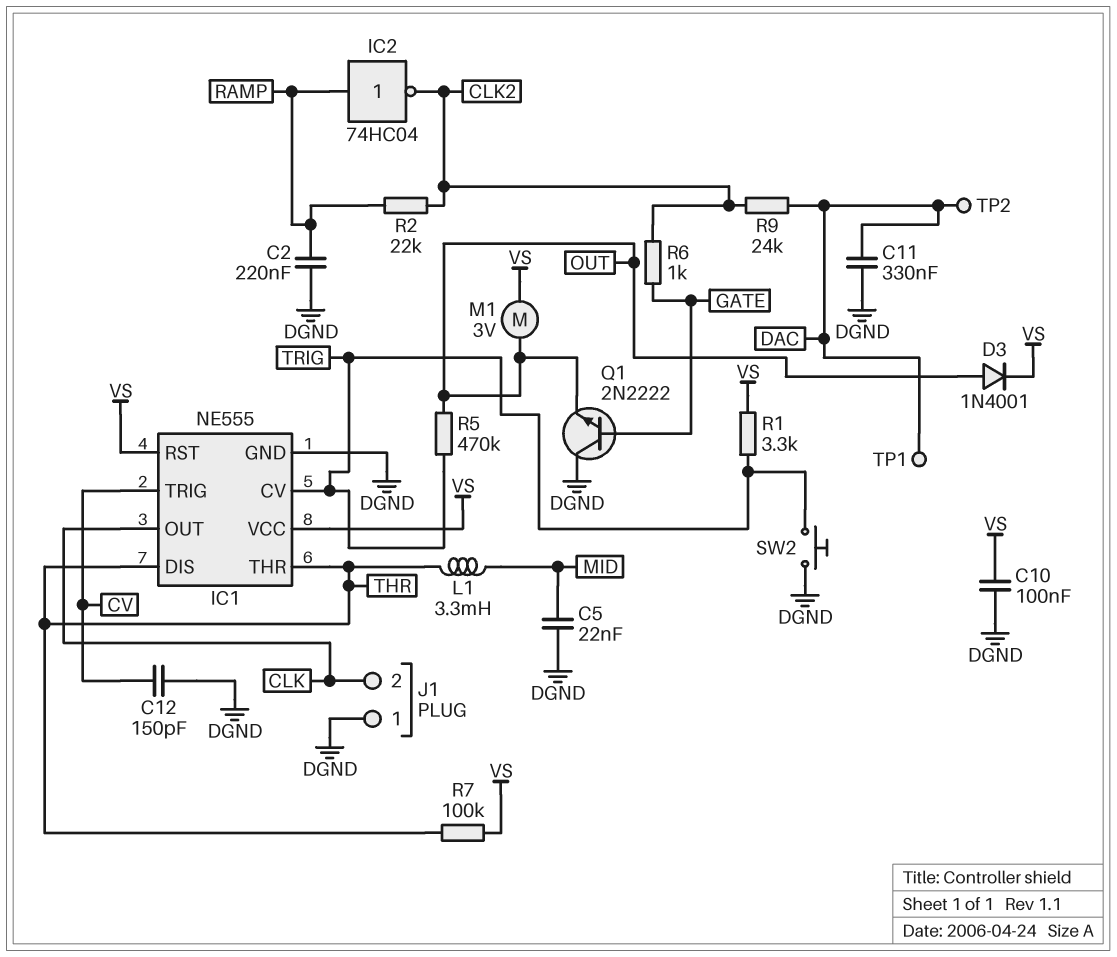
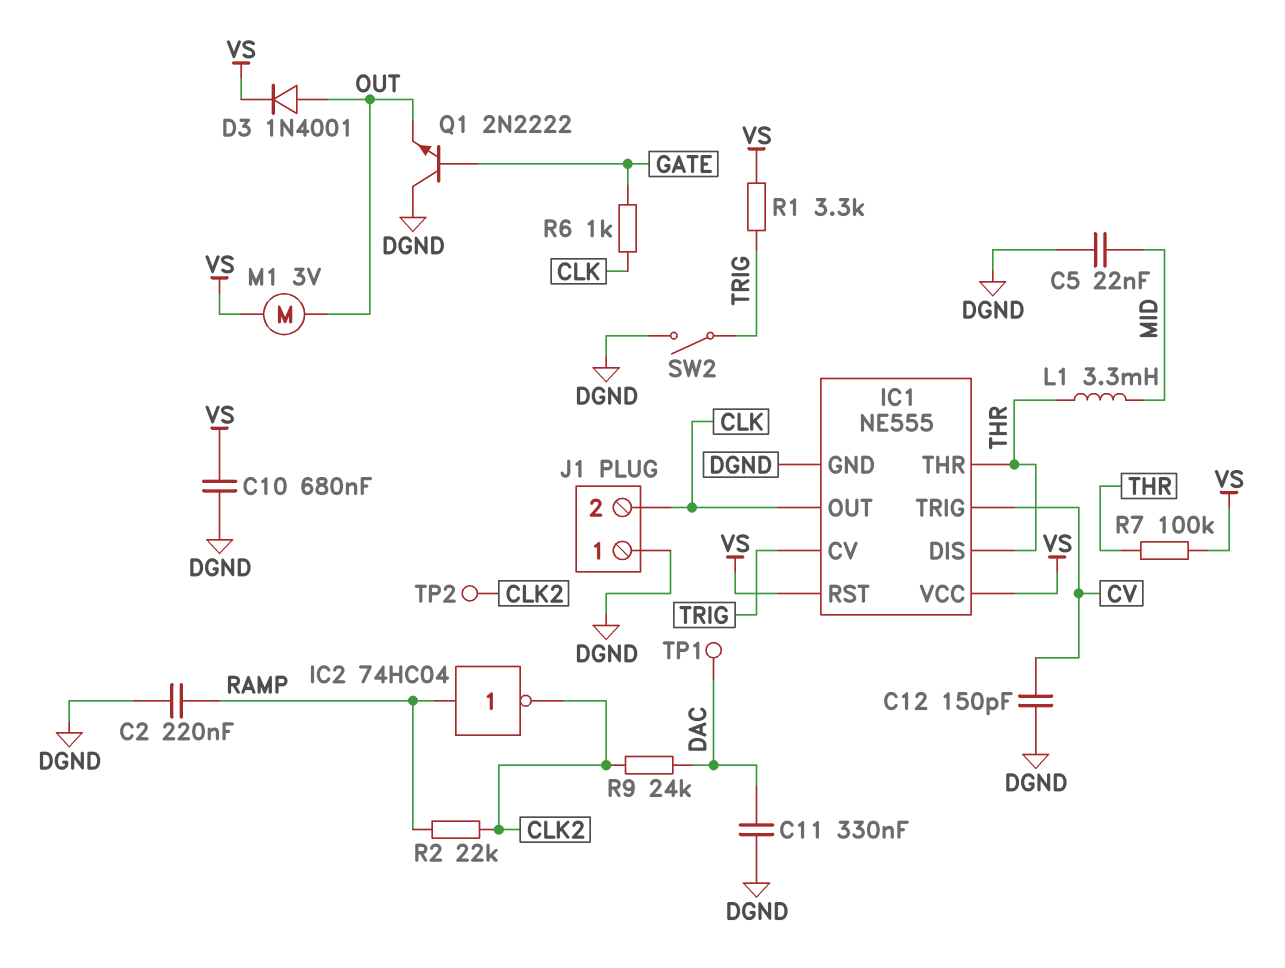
C10: 100nF (DGND, VS) -> 680nF (DGND, VS)
R5: 470k (OUT, TRIG) -> none
R6: 1k (CLK2, GATE) -> 1k (CLK, GATE)
SW2: button (DGND, TRIG) -> switch (DGND, TRIG)
TP2: test point (DAC) -> test point (CLK2)

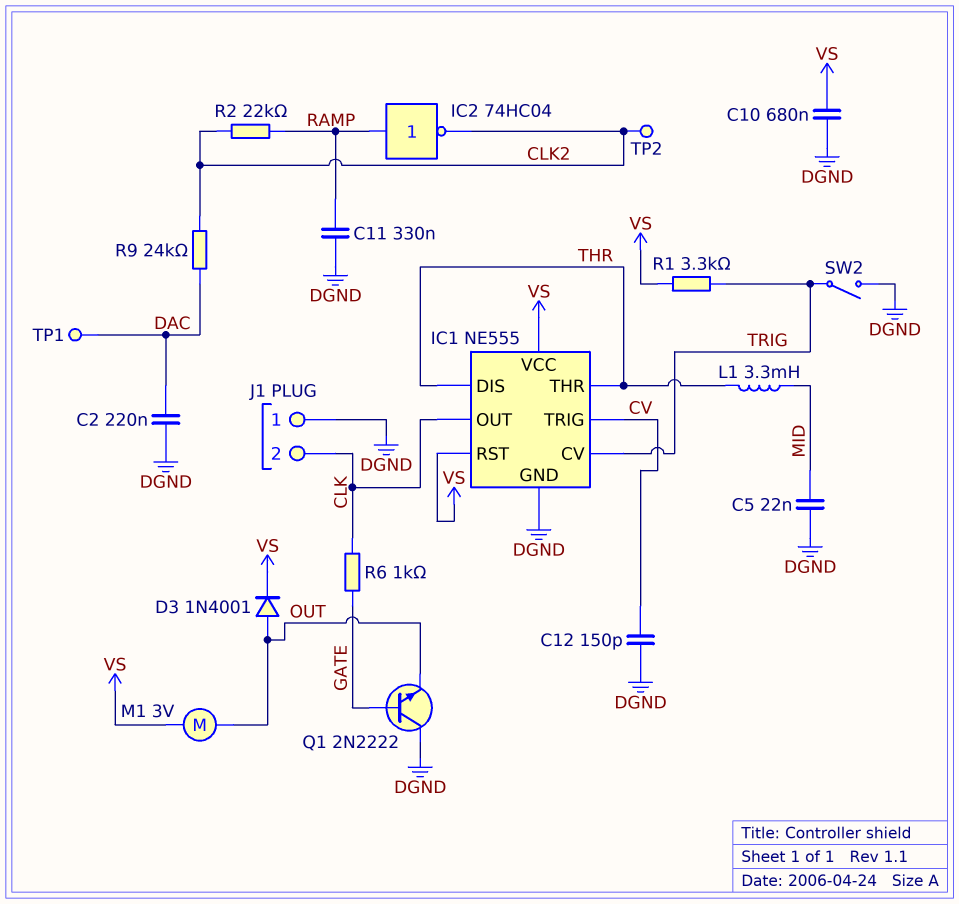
C2: 220nF (DGND, RAMP) -> 220nF (DAC, DGND)
C11: 330nF (DAC, DGND) -> 330nF (DGND, RAMP)
R7: 100k (THR, VS) -> none

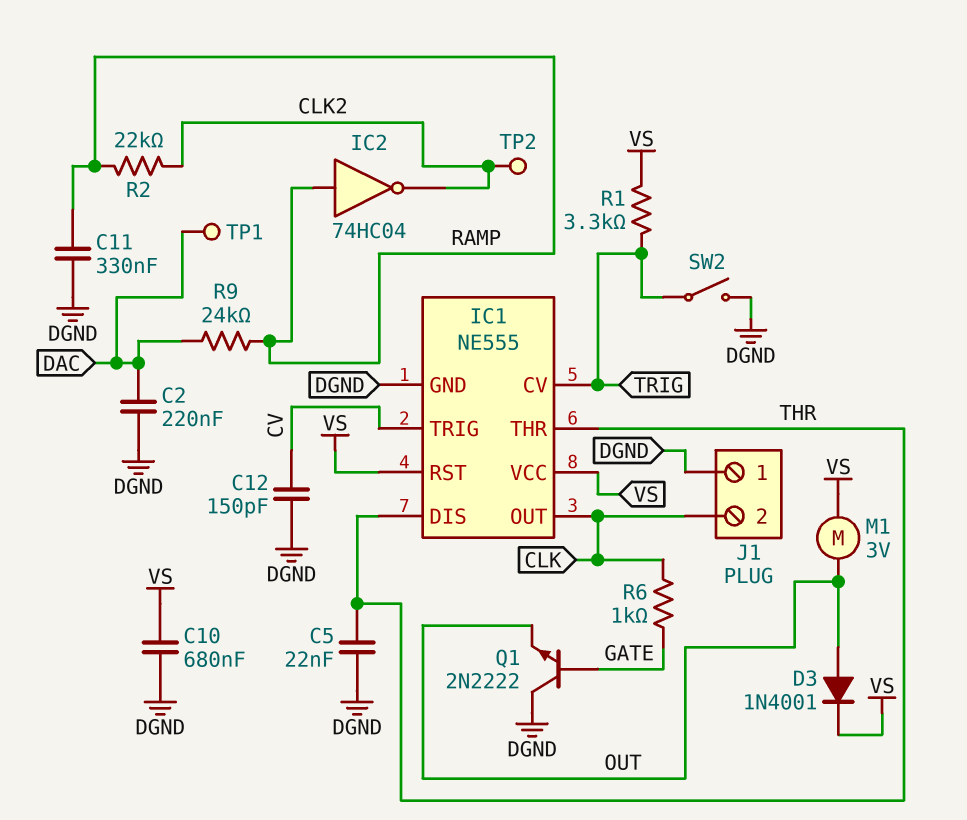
C5: 22nF (DGND, MID) -> 22nF (DGND, THR)
L1: 3.3mH (MID, THR) -> none
R9: 24k (CLK2, DAC) -> 24k (DAC, RAMP)

